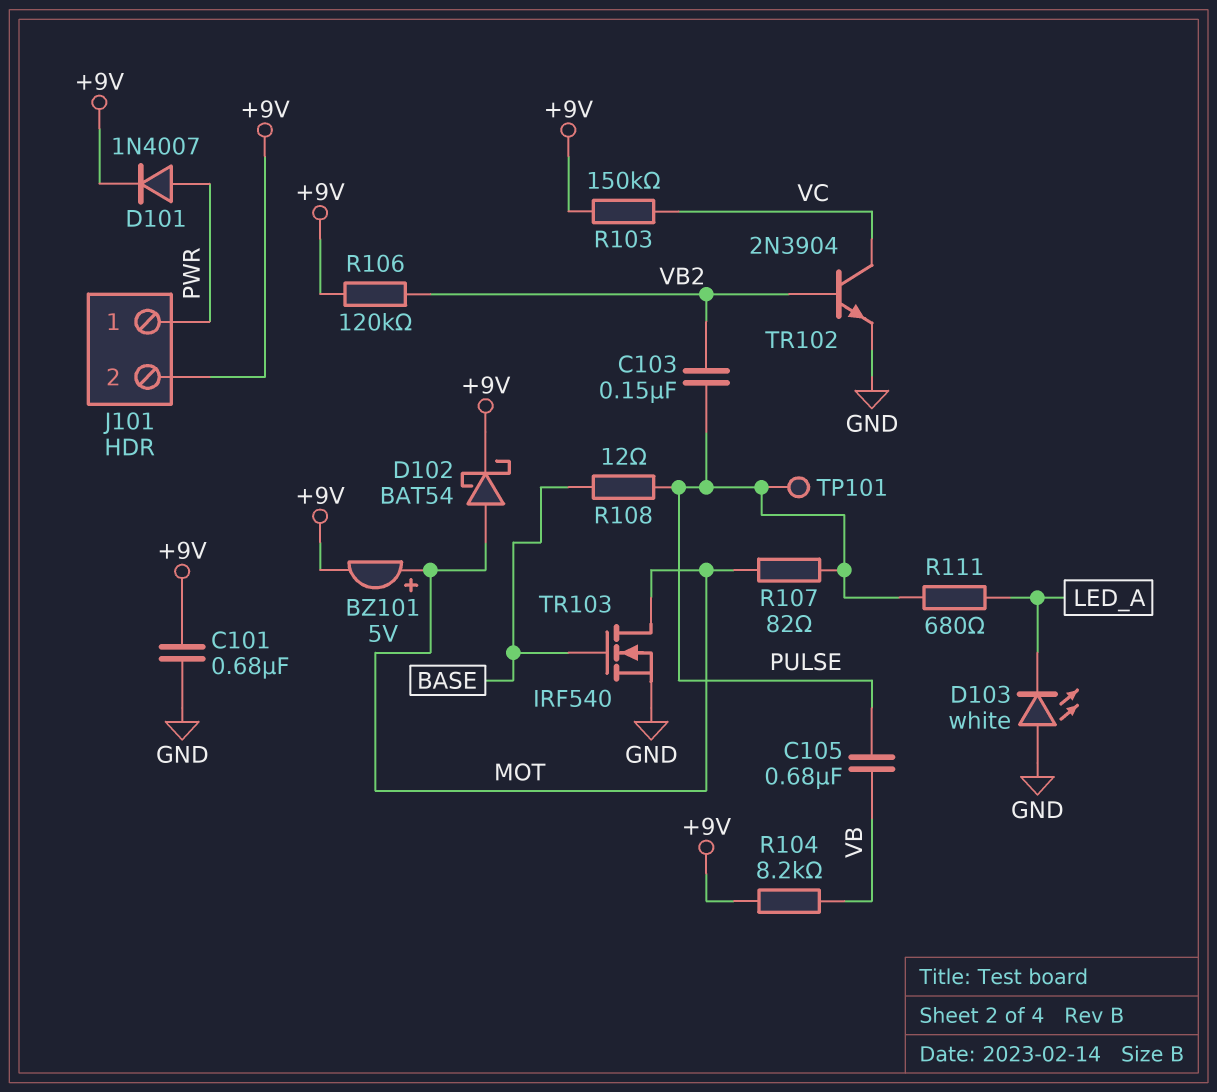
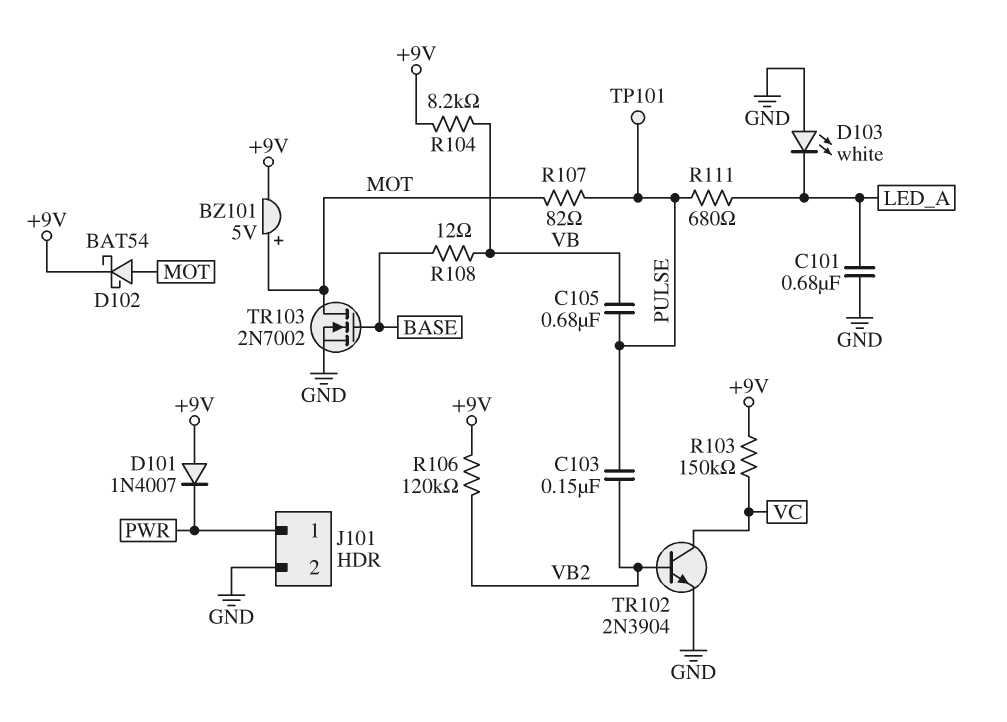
C101: 680nF (+9V, GND) -> 680nF (GND, LED_A)
D101: diode 1N4007 (A PWR, K +9V) -> diode 1N4007 (A +9V, K PWR)
J101 pin 2: +9V -> GND
R108: 12 (BASE, PULSE) -> 12 (BASE, VB)
TR103: NMOS IRF540 (G BASE, D MOT, S GND) -> NMOS 2N7002 (G BASE, D MOT, S GND)

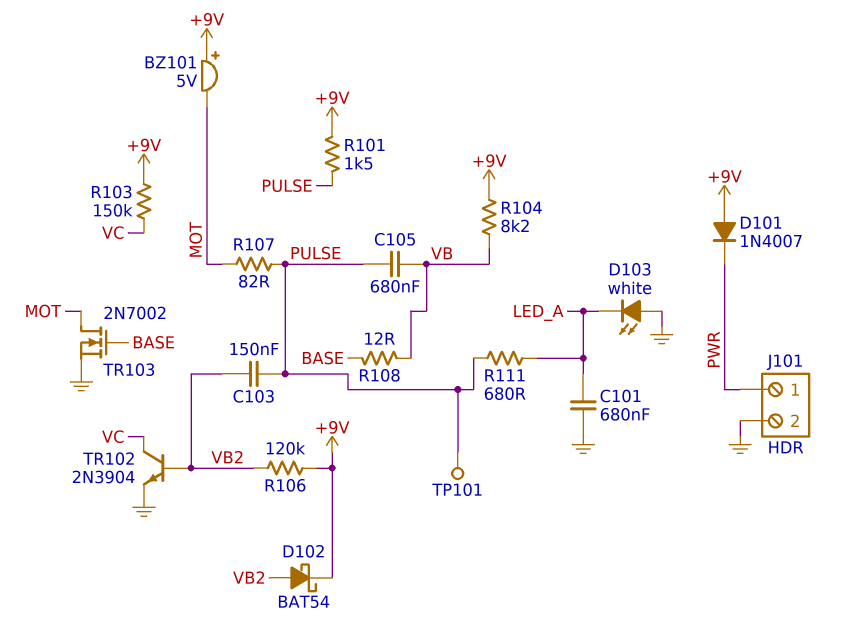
BZ101: buzzer 5V (plus MOT, minus +9V) -> buzzer 5V (plus +9V, minus MOT)
D102: schottky BAT54 (A MOT, K +9V) -> schottky BAT54 (A VB2, K +9V)
R101: none -> 1.5k (+9V, PULSE)

